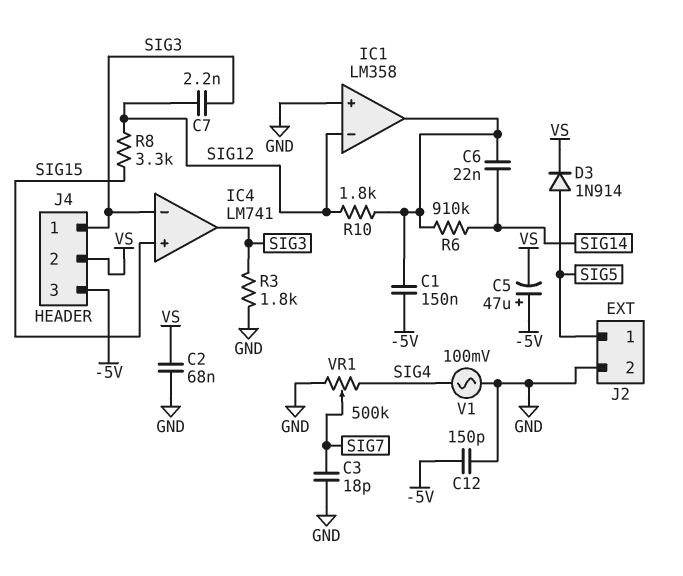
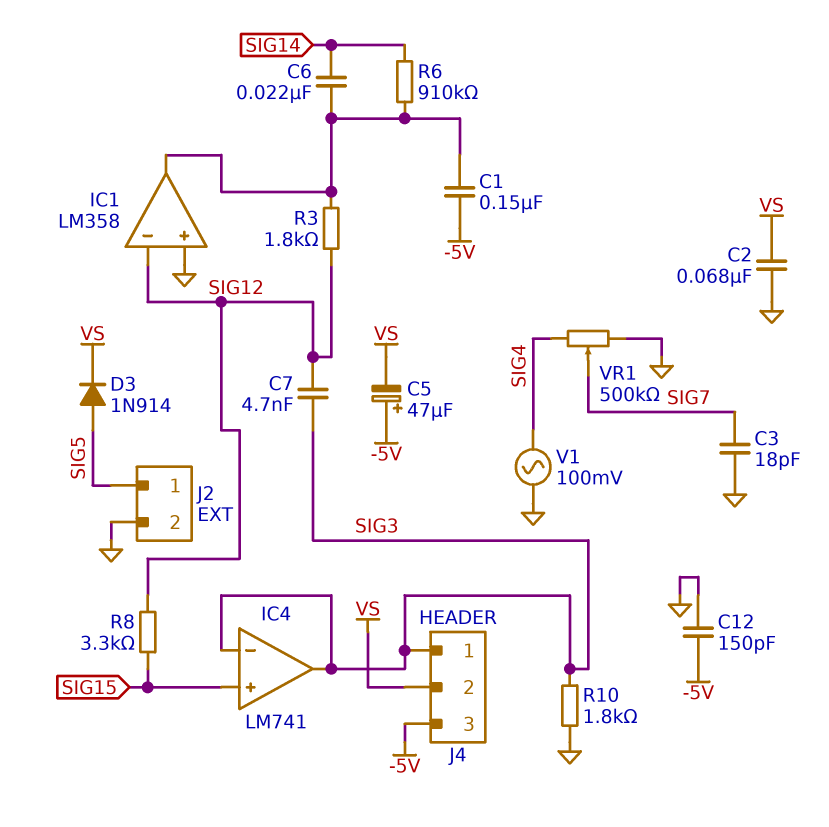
C7: 2.2nF (SIG3, SIG12) -> 4.7nF (SIG3, SIG12)
R3: 1.8k (GND, SIG3) -> 1.8k (IC1/out, SIG12)
R10: 1.8k (IC1/out, SIG12) -> 1.8k (GND, SIG3)

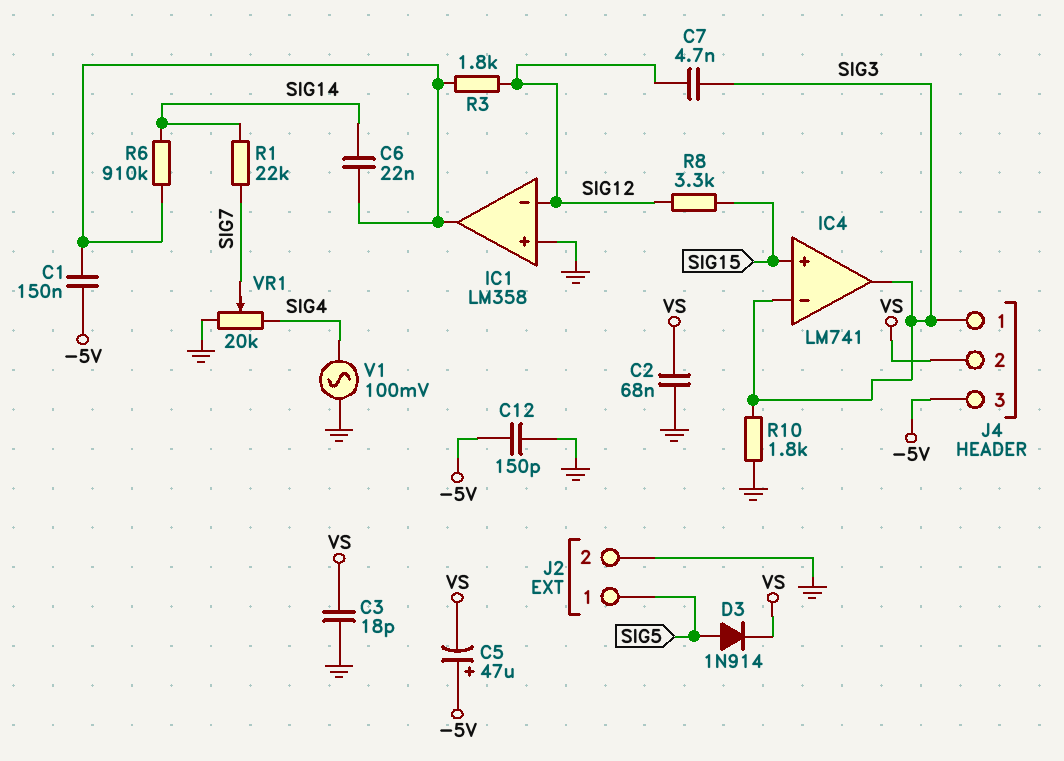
C3: 18pF (GND, SIG7) -> 18pF (GND, VS)
R1: none -> 22k (SIG7, SIG14)
VR1: 500k (GND, SIG4, wiper SIG7) -> 20k (GND, SIG4, wiper SIG7)

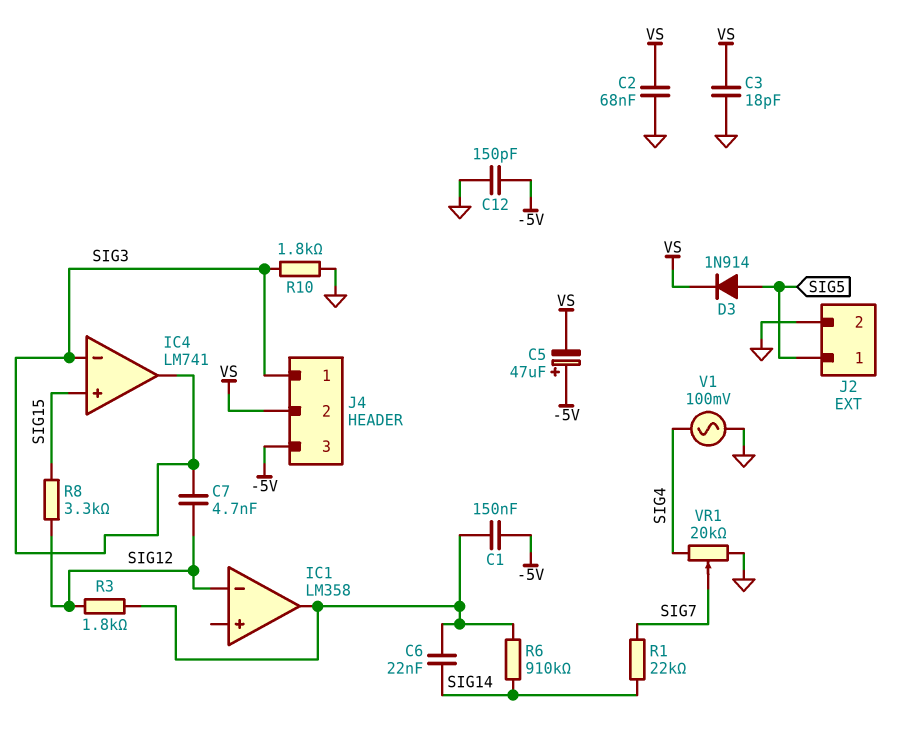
IC1 pin in+: GND -> none

